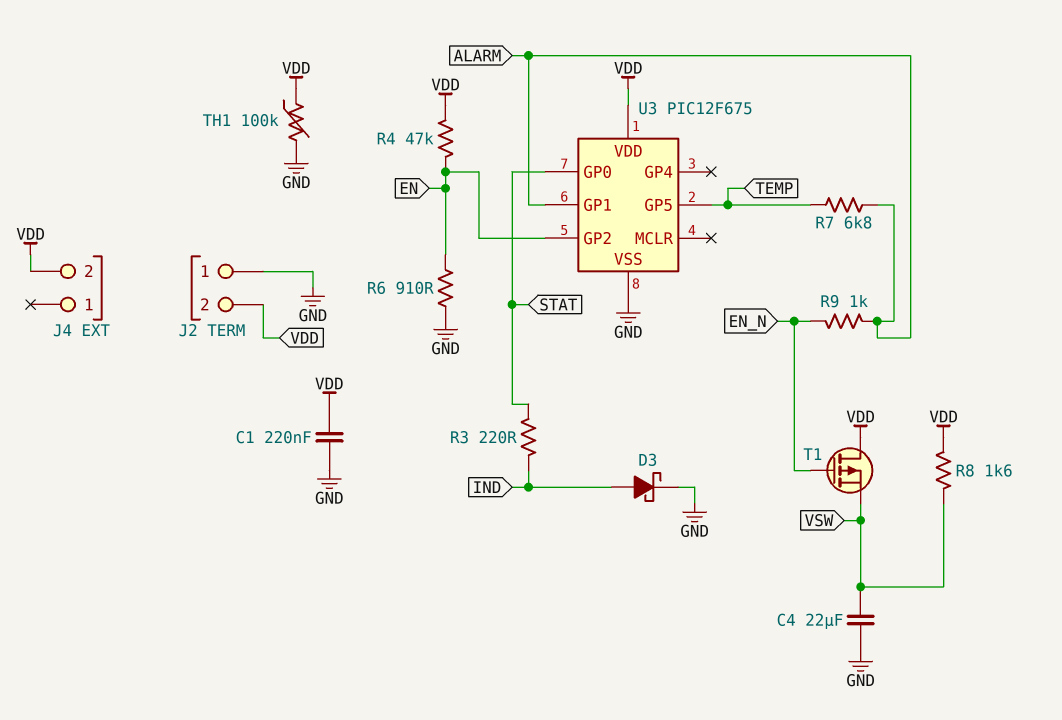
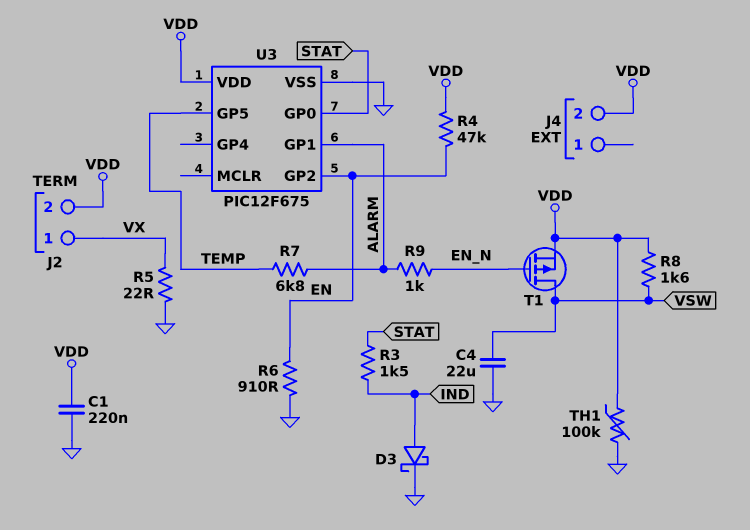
J2 pin 1: GND -> VX
R3: 220 (IND, STAT) -> 1.5k (IND, STAT)
R5: none -> 22 (GND, VX)
T1: PMOS (G EN_N, D VDD, S VSW) -> PMOS (G EN_N, D VSW, S VDD)

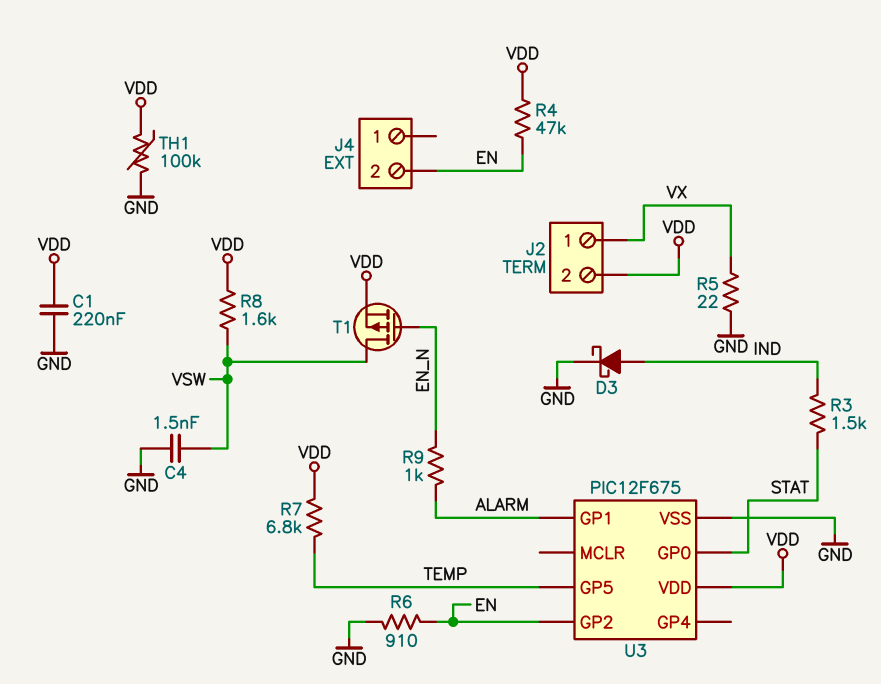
C4: 22uF (GND, VSW) -> 1.5nF (GND, VSW)
J4 pin 2: VDD -> EN
R7: 6.8k (ALARM, TEMP) -> 6.8k (TEMP, VDD)

